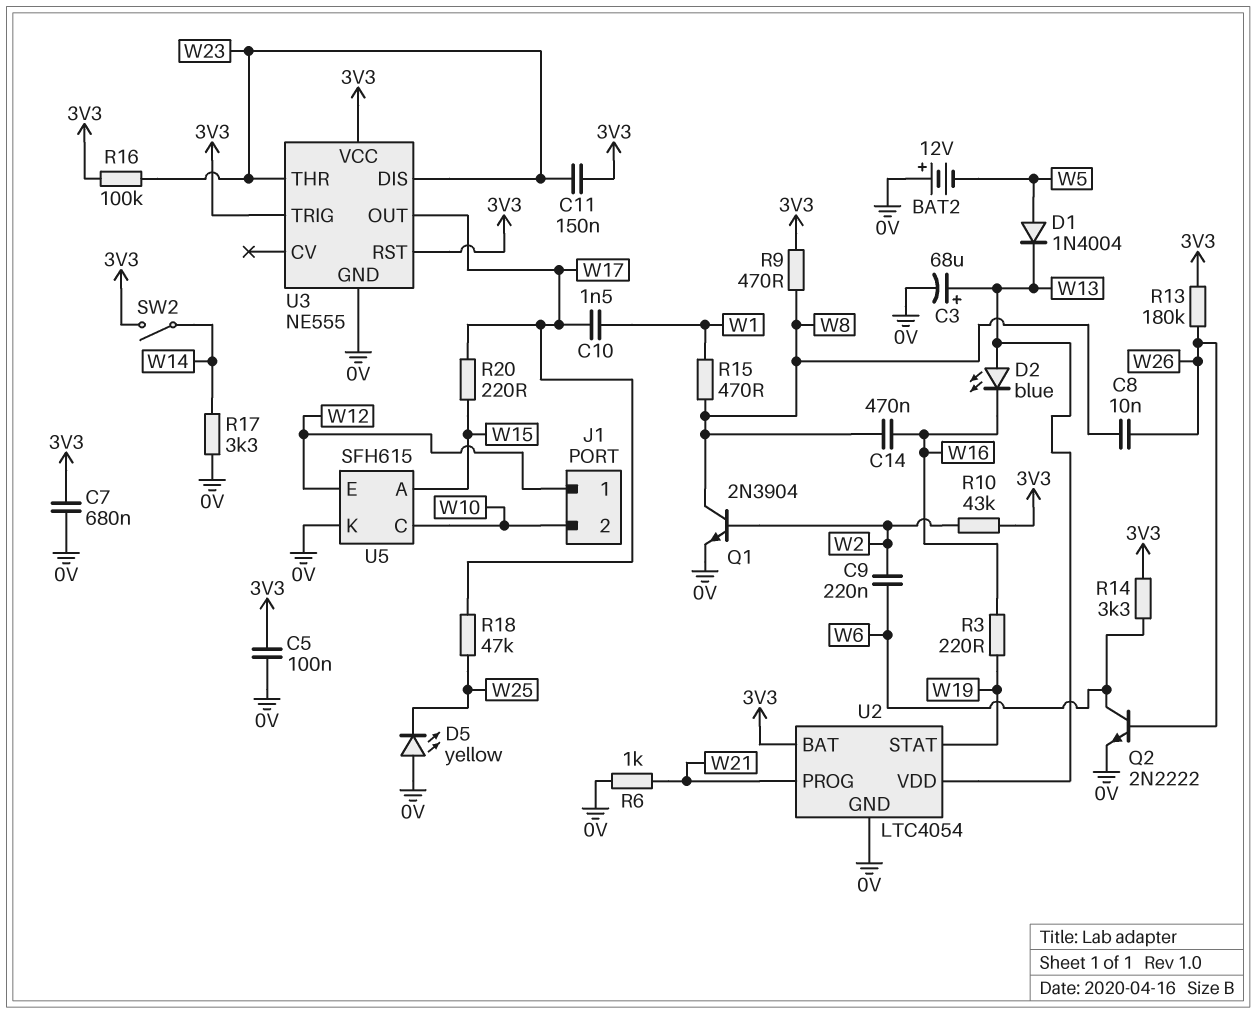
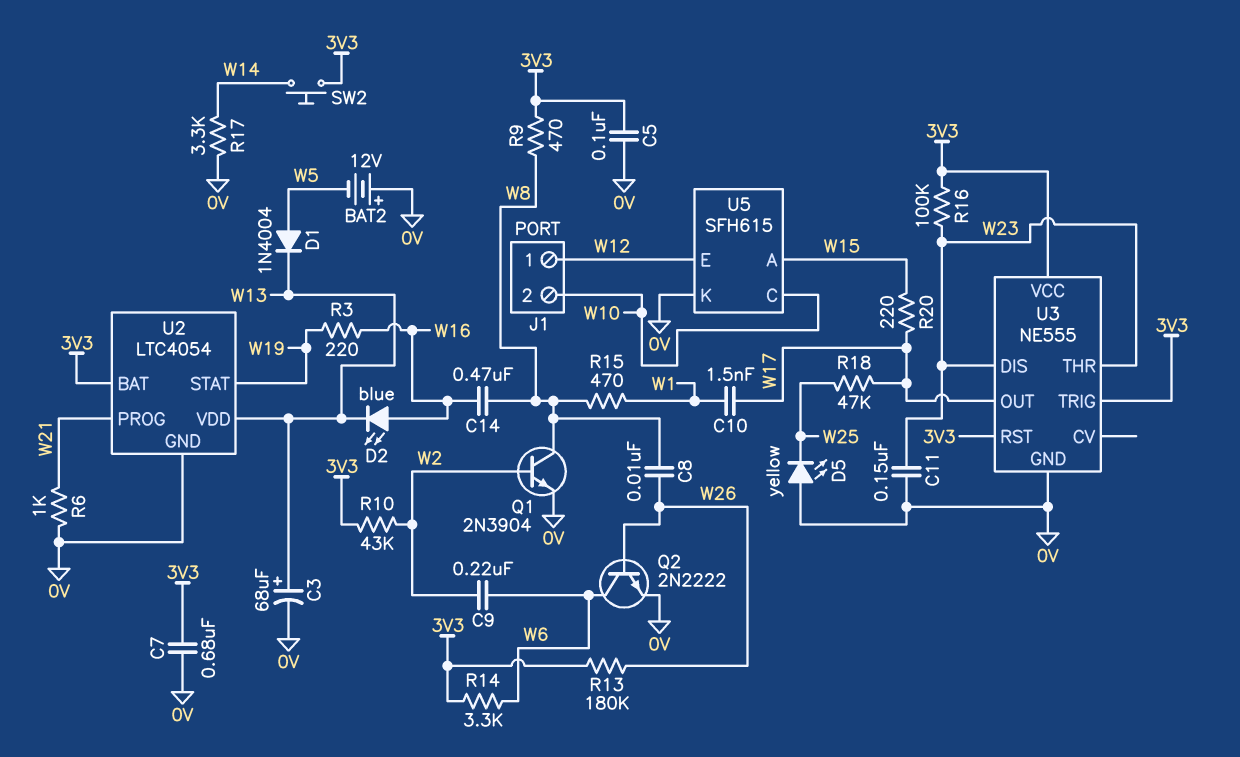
C11: 150nF (3V3, W23) -> 150nF (0V, W23)
D2: LED blue (A W13, K W16) -> LED blue (A W16, K W13)
SW2: switch (3V3, W14) -> button (3V3, W14)

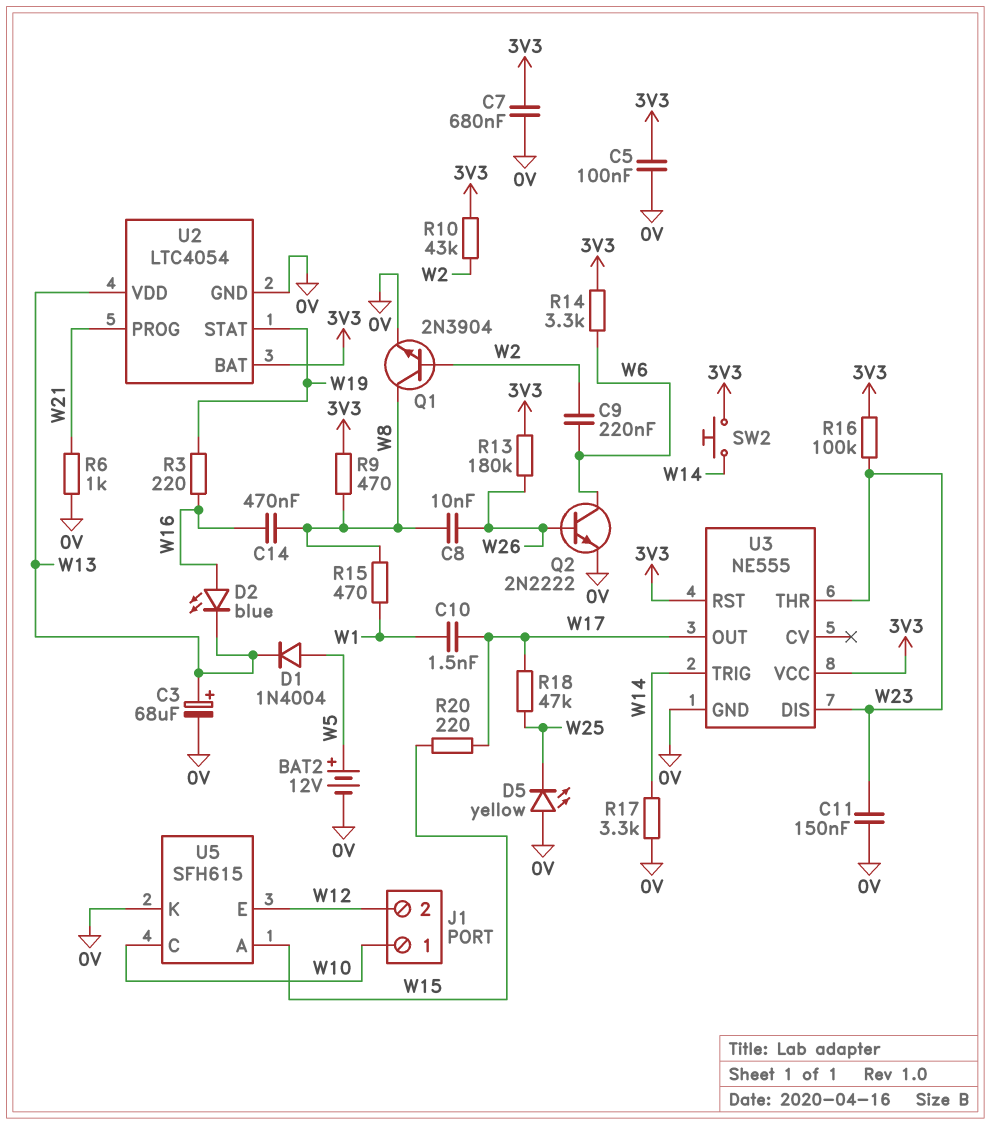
BAT2: 12V (plus 0V, minus W5) -> 12V (plus W5, minus 0V)
J1 pin 1: W12 -> W10
J1 pin 2: W10 -> W12
U3 pin TRIG: 3V3 -> W14

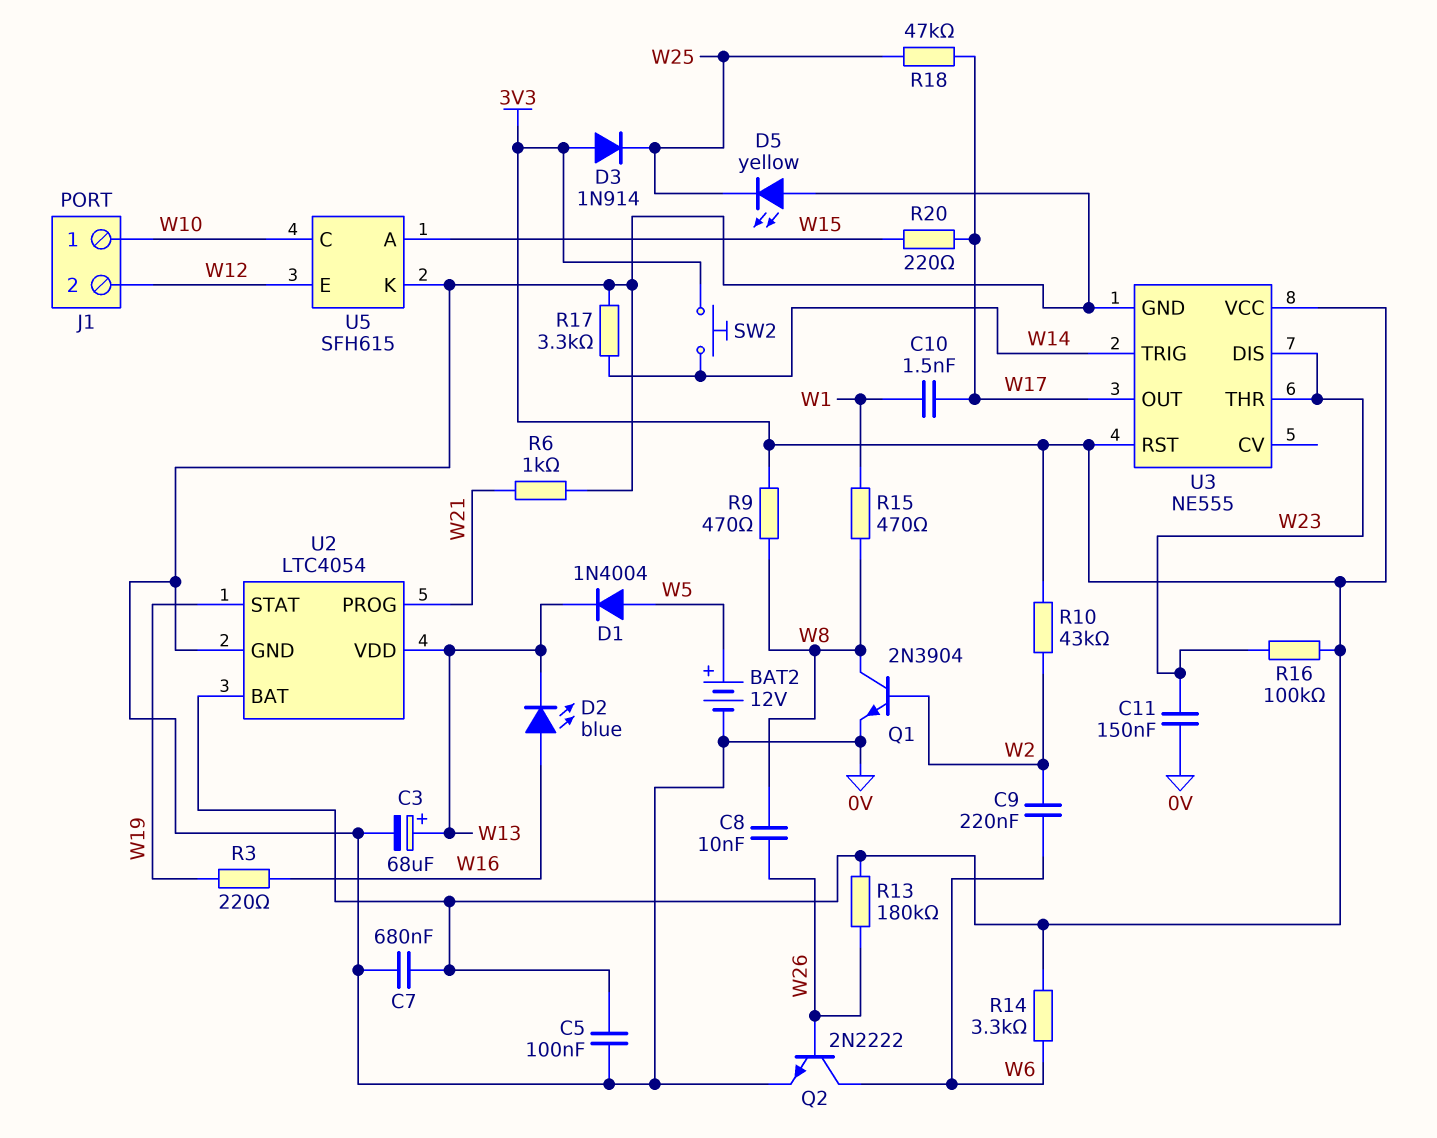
C14: 470nF (W8, W16) -> none
D3: none -> diode 1N914 (A 3V3, K W25)

